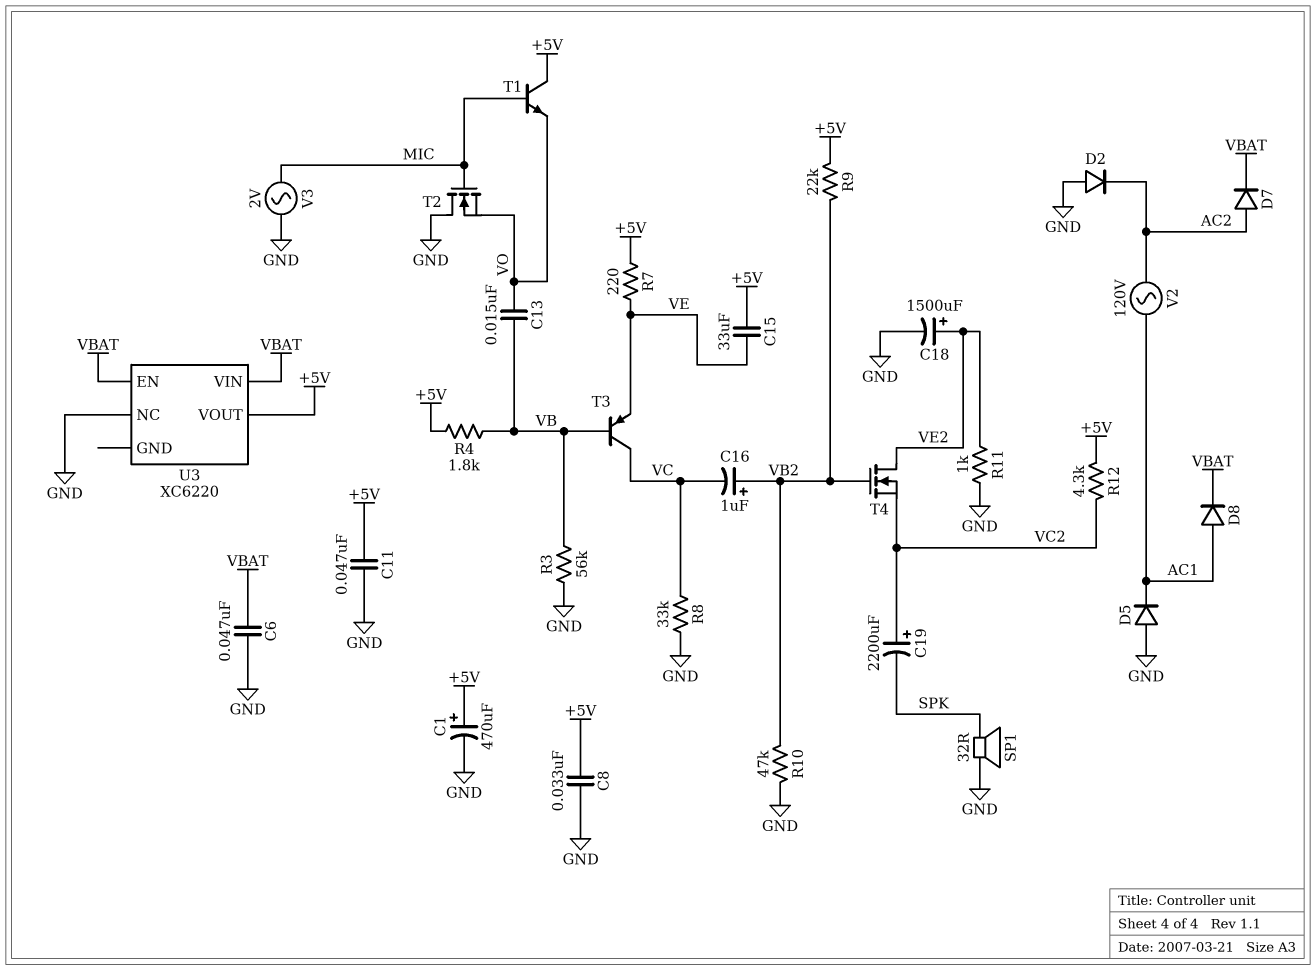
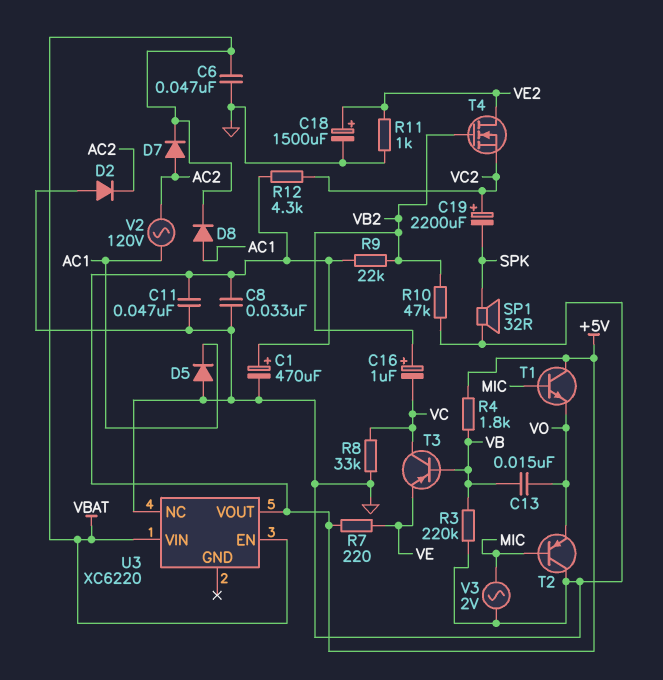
C15: 33uF (+5V, VE) -> none
R3: 56k (GND, VB) -> 220k (GND, VB)
T2: NMOS (G MIC, D GND, S VO) -> PNP (B MIC, C GND, E VO)

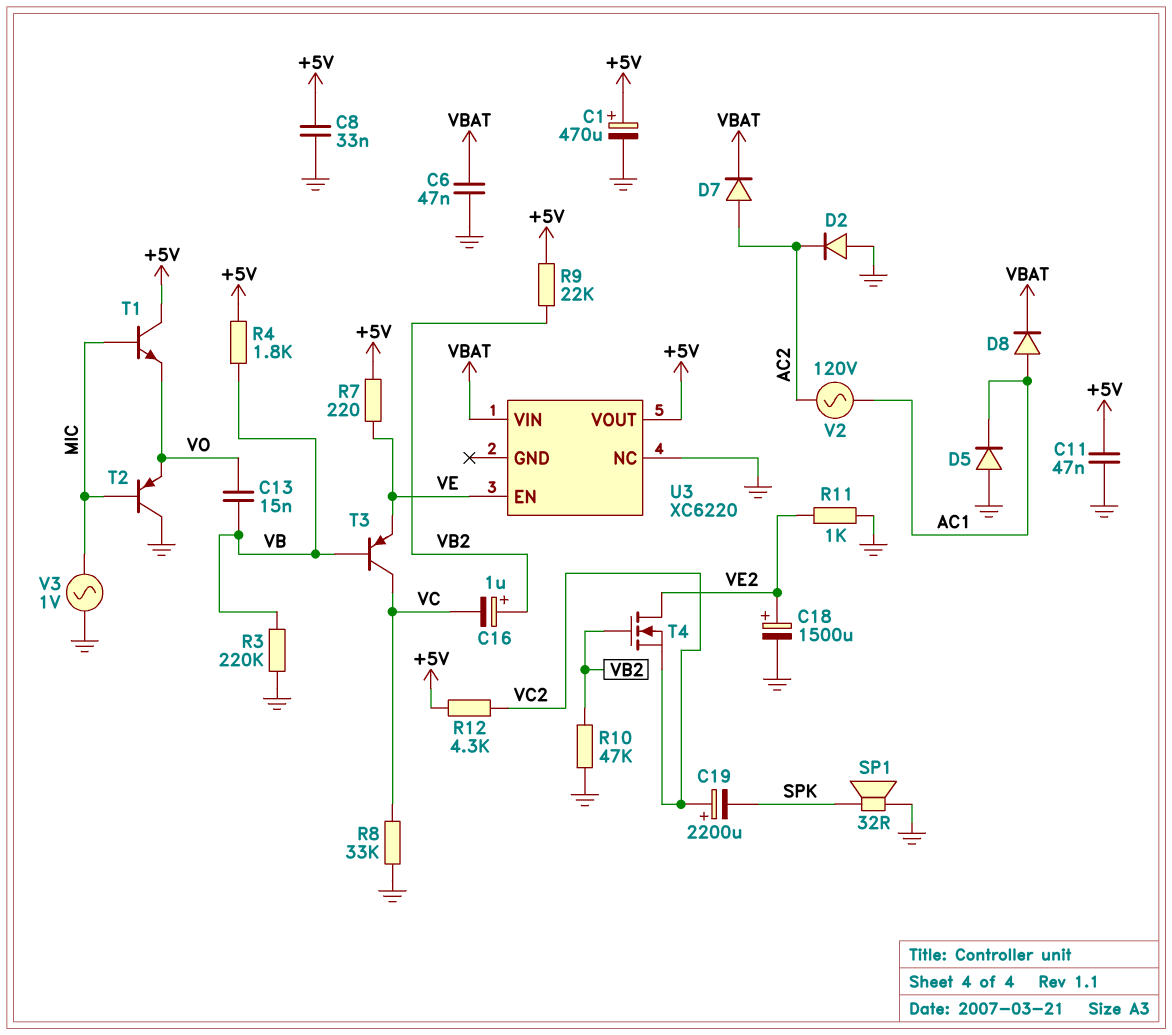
U3 pin EN: VBAT -> VE
V3: AC 2V (GND, MIC) -> AC 1V (GND, MIC)

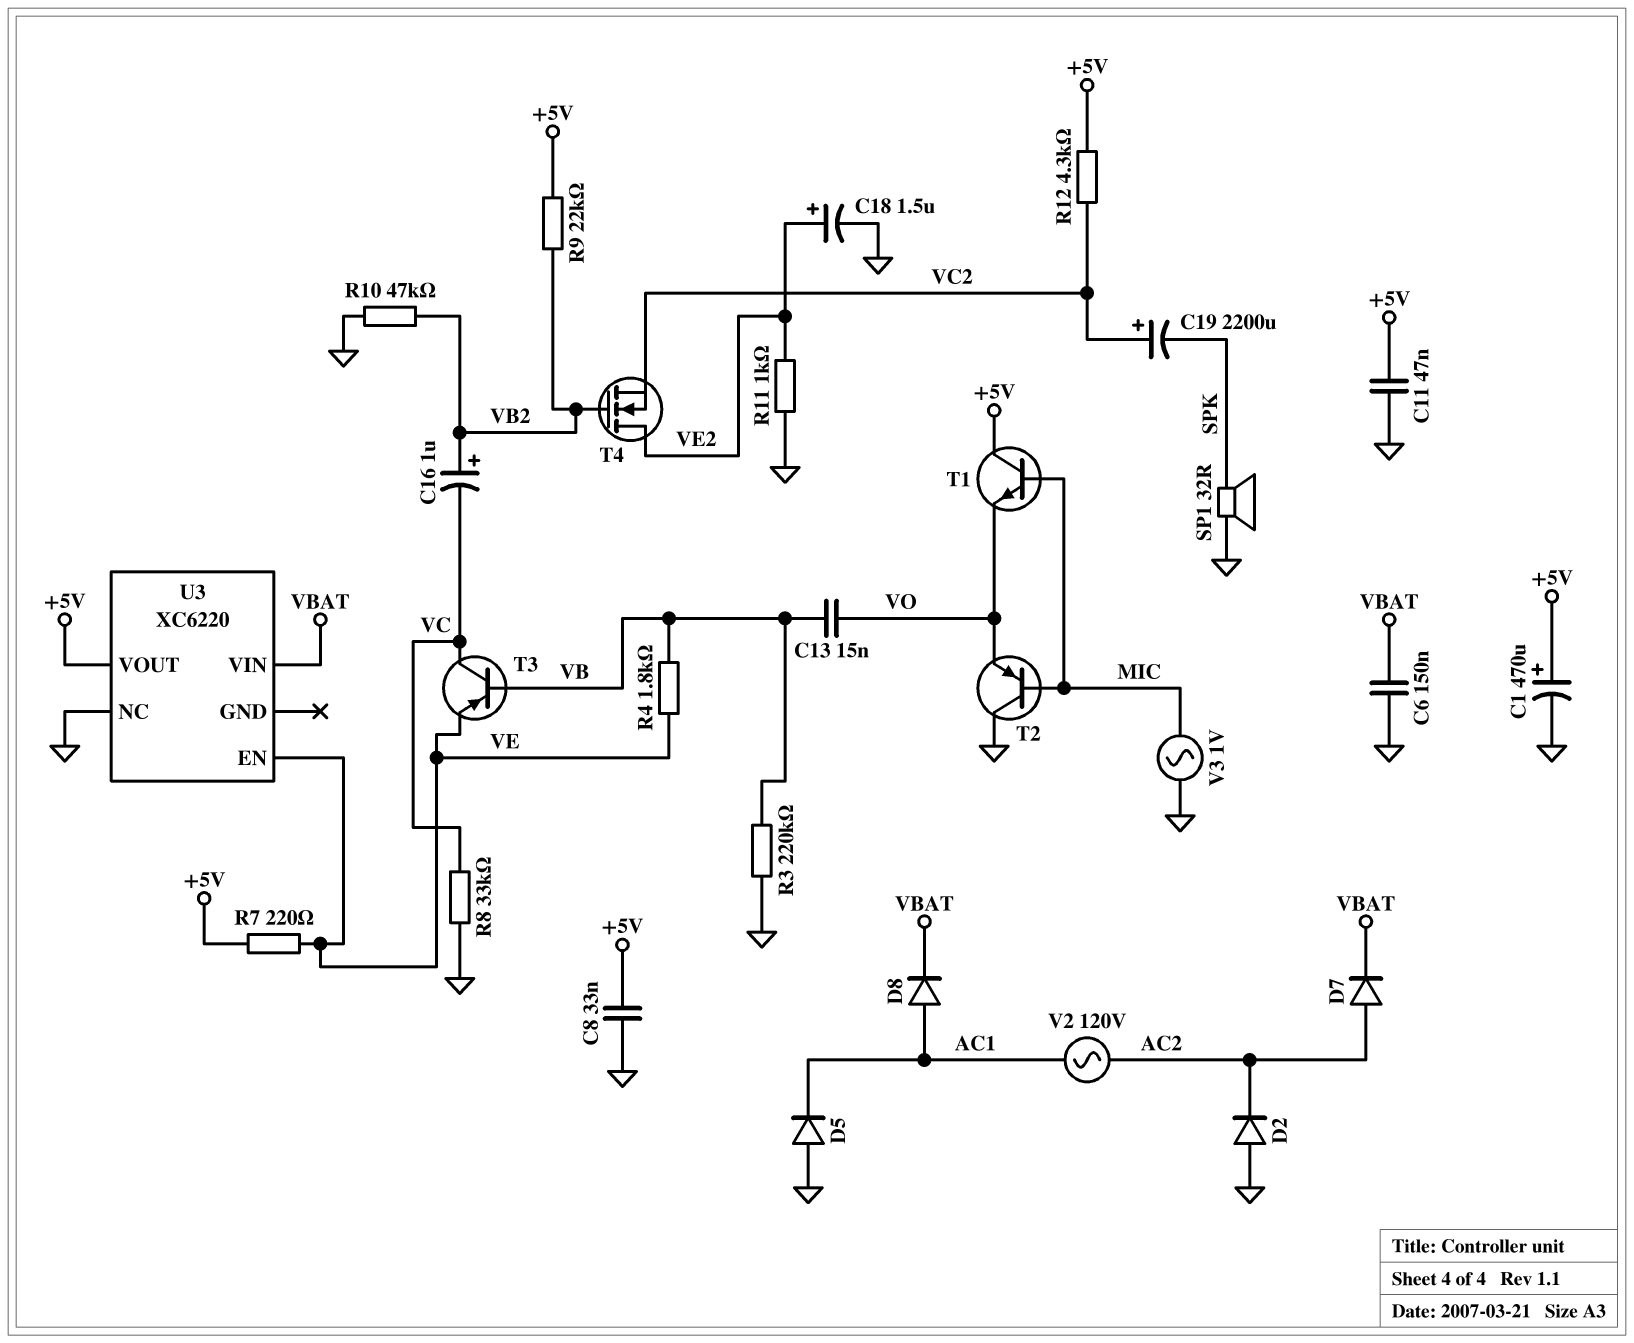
C6: 47nF (GND, VBAT) -> 150nF (GND, VBAT)
C18: 1500uF (plus VE2, minus GND) -> 1.5uF (plus VE2, minus GND)
R4: 1.8k (+5V, VB) -> 1.8k (VB, VE)

